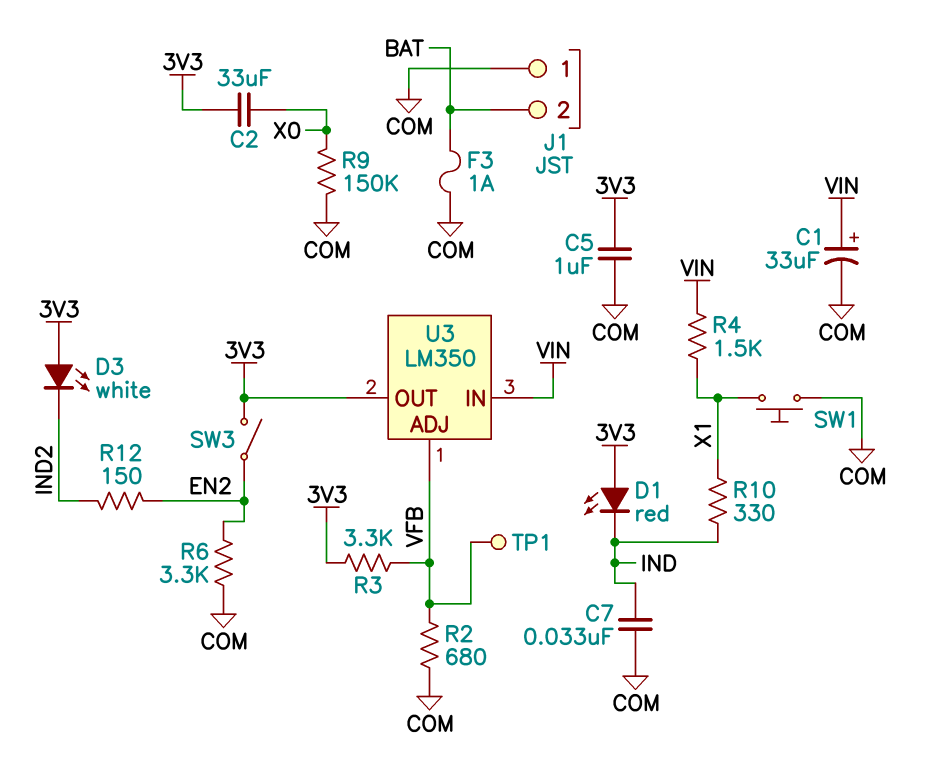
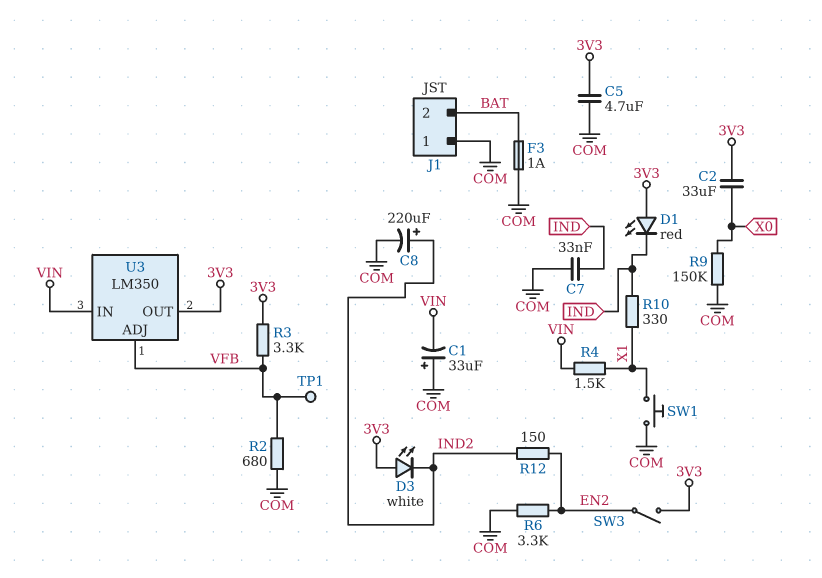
C1: 33uF (plus VIN, minus COM) -> 33uF (plus COM, minus VIN)
C5: 1uF (3V3, COM) -> 4.7uF (3V3, COM)
C8: none -> 220uF (plus IND2, minus COM)

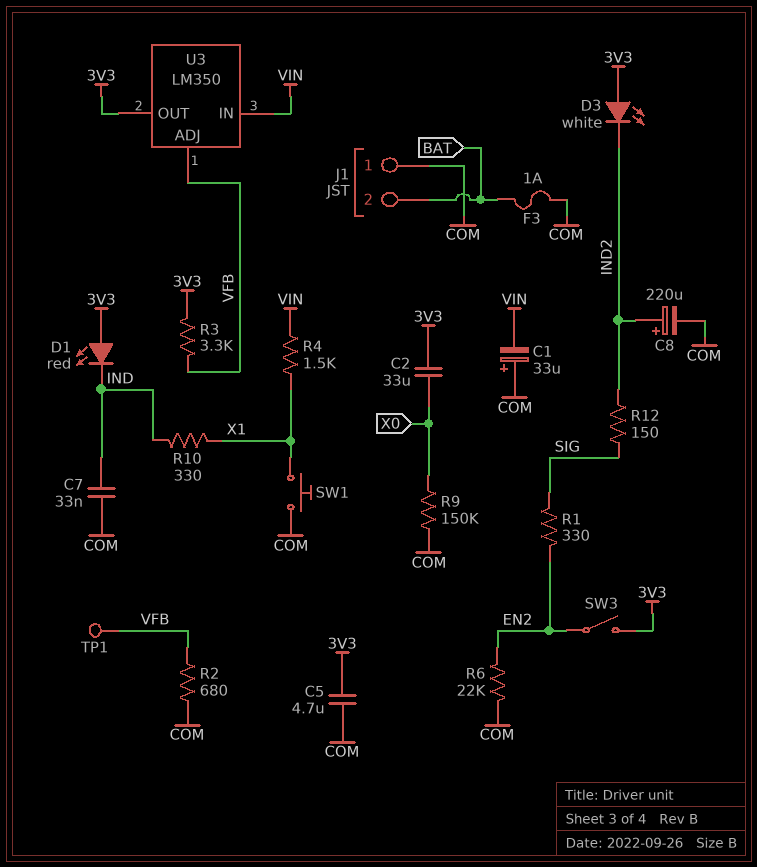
R1: none -> 330 (EN2, SIG)
R6: 3.3k (COM, EN2) -> 22k (COM, EN2)
R12: 150 (EN2, IND2) -> 150 (IND2, SIG)

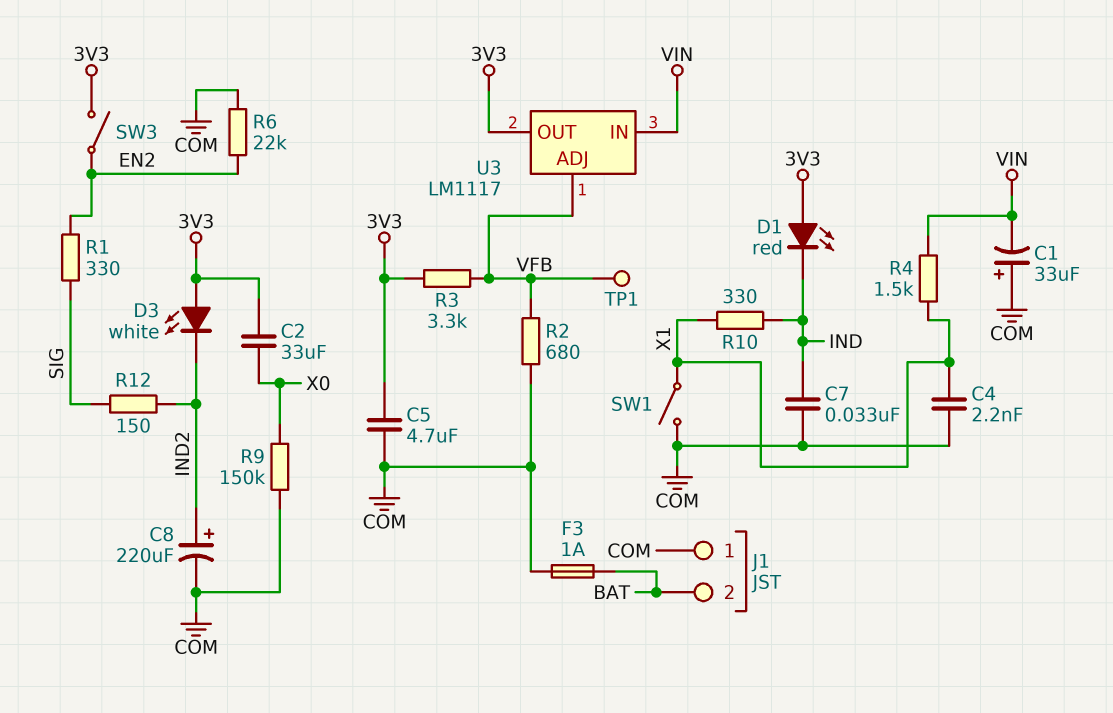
C4: none -> 2.2nF (COM, X1)
SW1: button (COM, X1) -> switch (COM, X1)
U3: LM350 -> LM1117

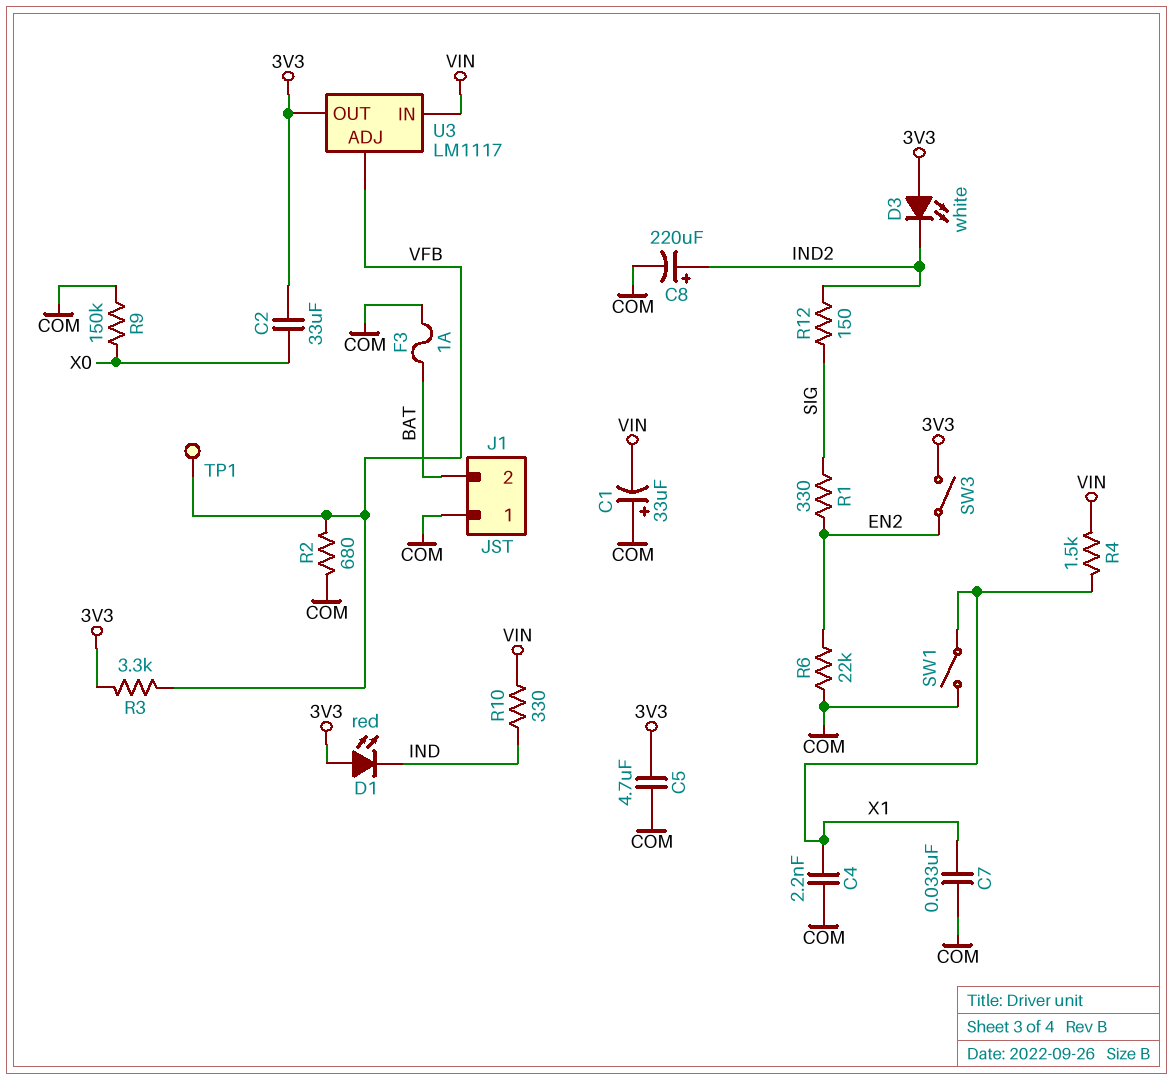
C7: 33nF (COM, IND) -> 33nF (COM, X1)
R10: 330 (IND, X1) -> 330 (IND, VIN)

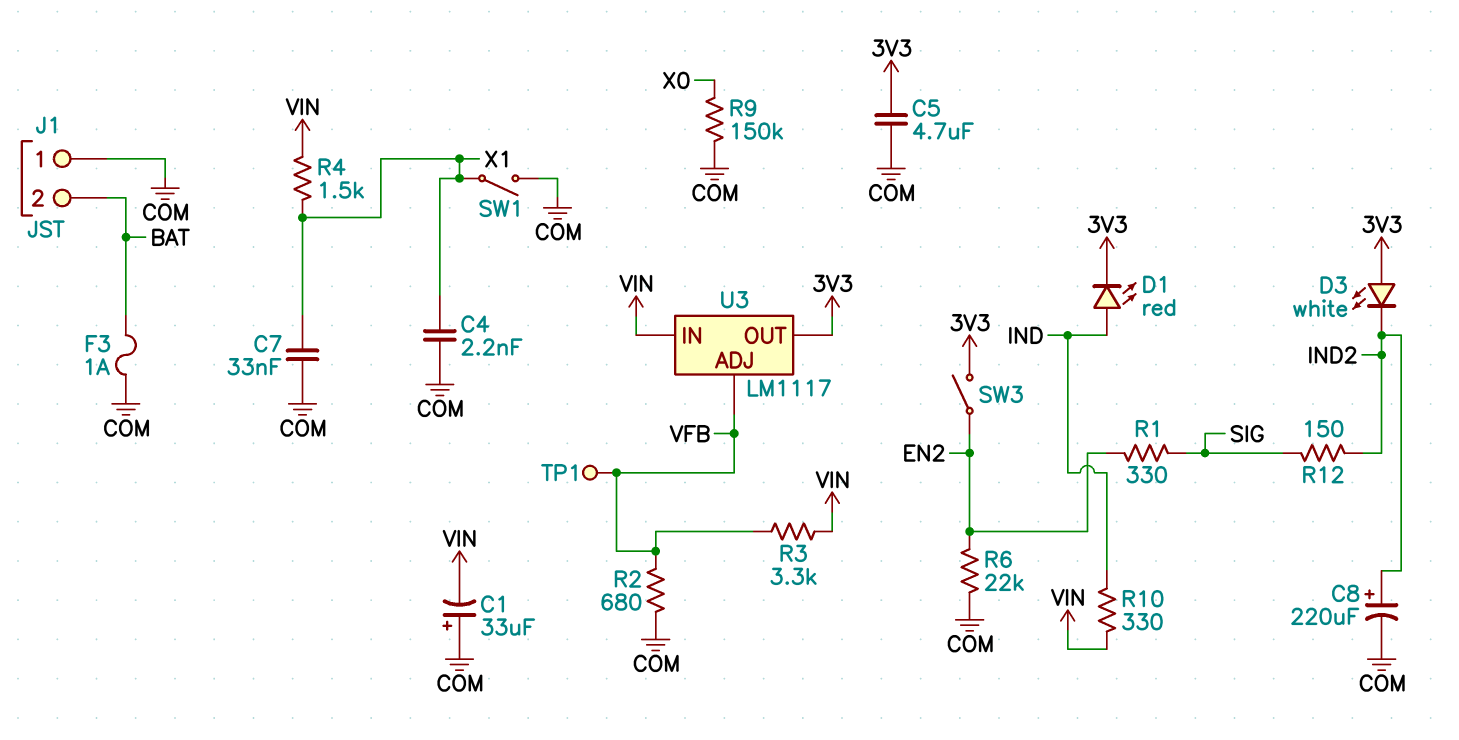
C2: 33uF (3V3, X0) -> none
D1: LED red (A 3V3, K IND) -> LED red (A IND, K 3V3)
R3: 3.3k (3V3, VFB) -> 3.3k (VFB, VIN)

